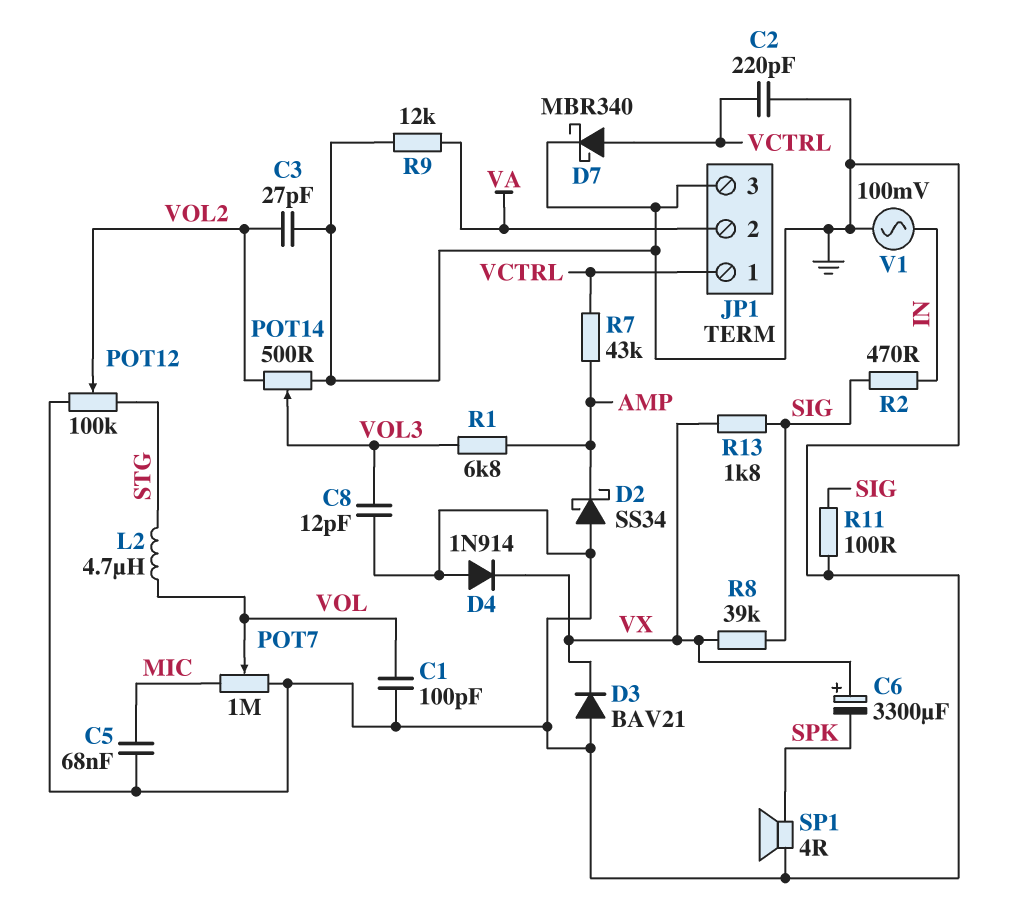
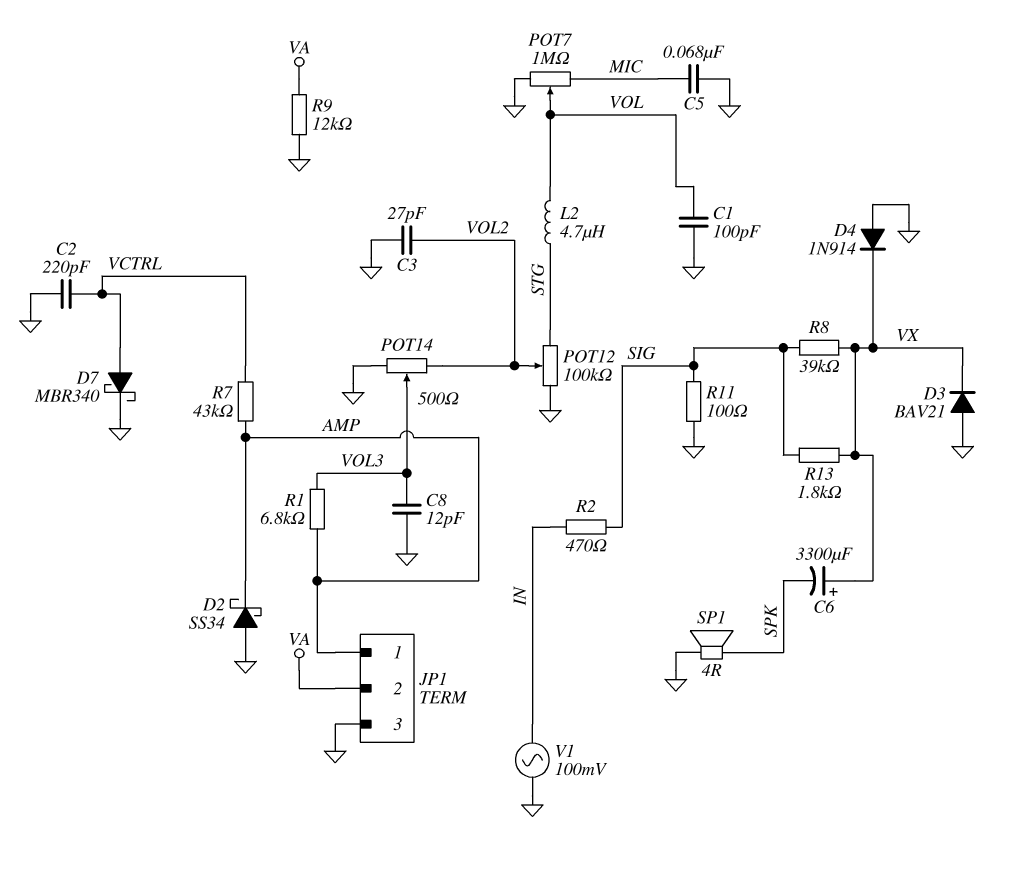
JP1 pin 1: VCTRL -> AMP

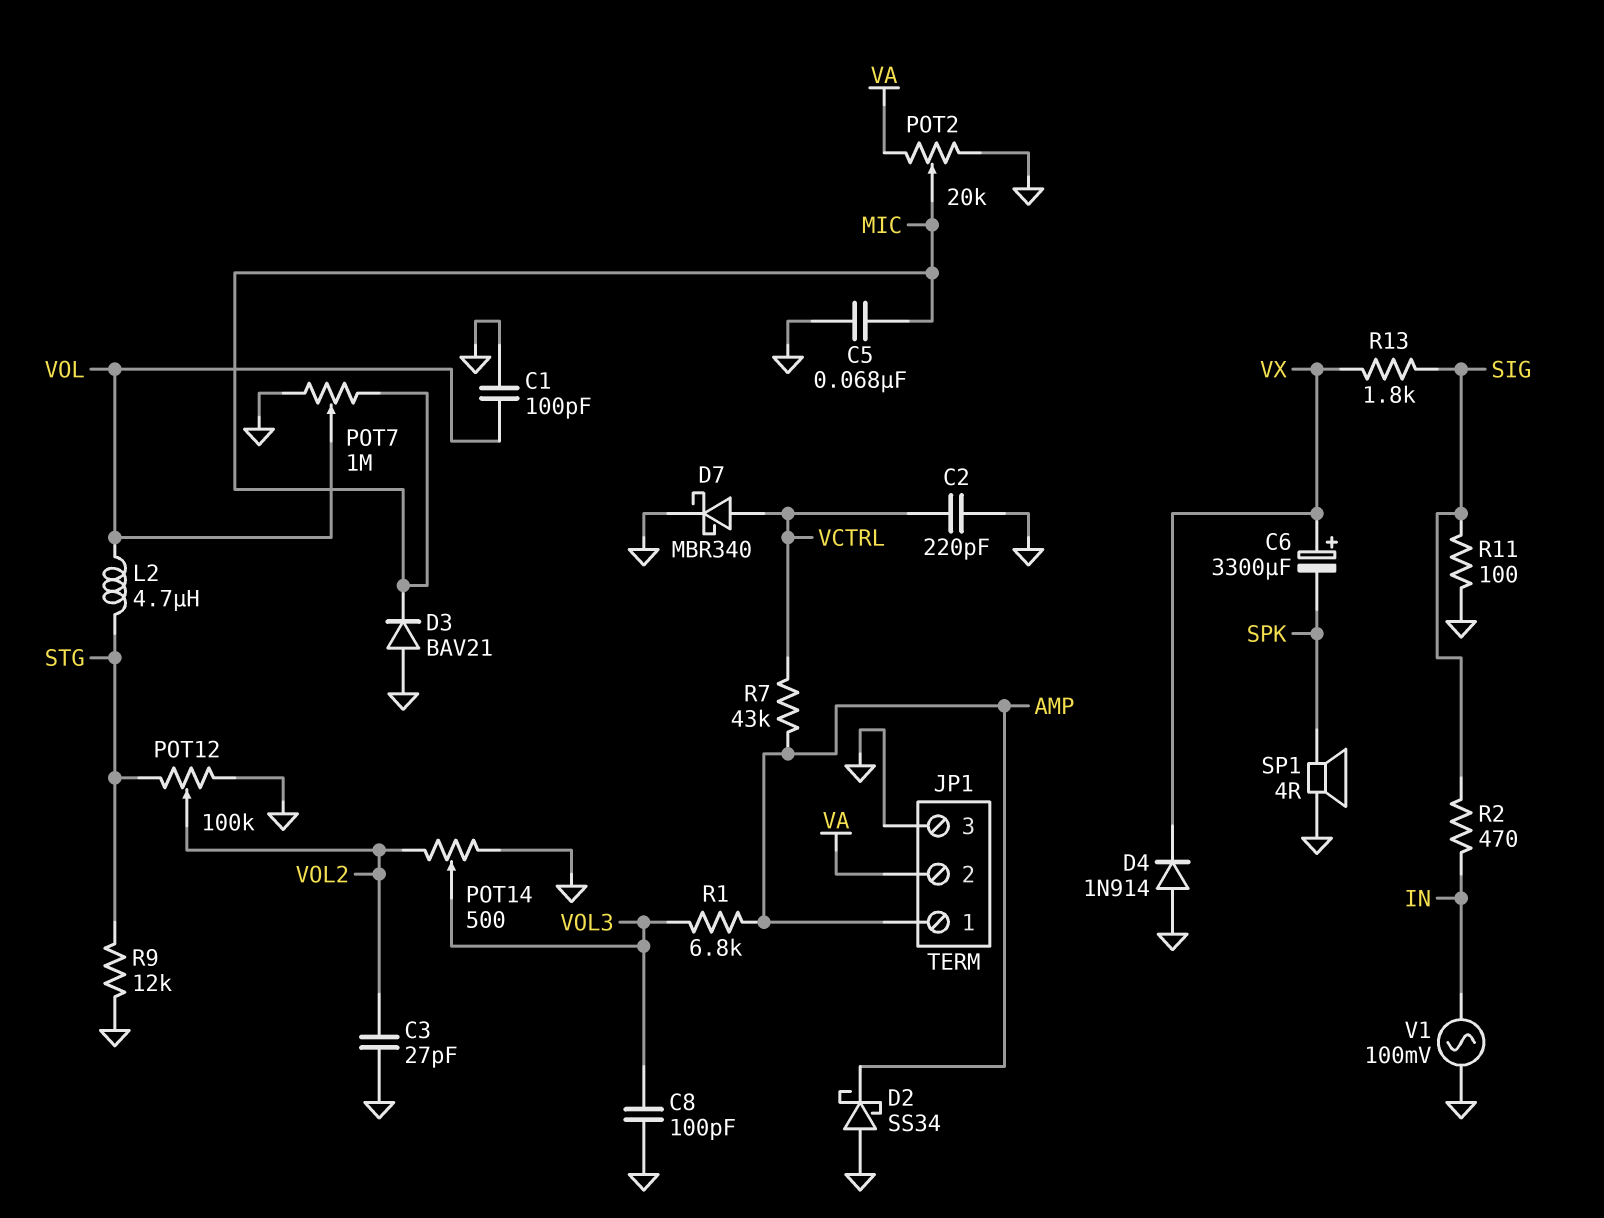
C8: 12pF (GND, VOL3) -> 100pF (GND, VOL3)
D3: diode BAV21 (A GND, K VX) -> diode BAV21 (A GND, K MIC)
POT2: none -> 20k (GND, VA, wiper MIC)
R8: 39k (SIG, VX) -> none
R9: 12k (GND, VA) -> 12k (GND, STG)

